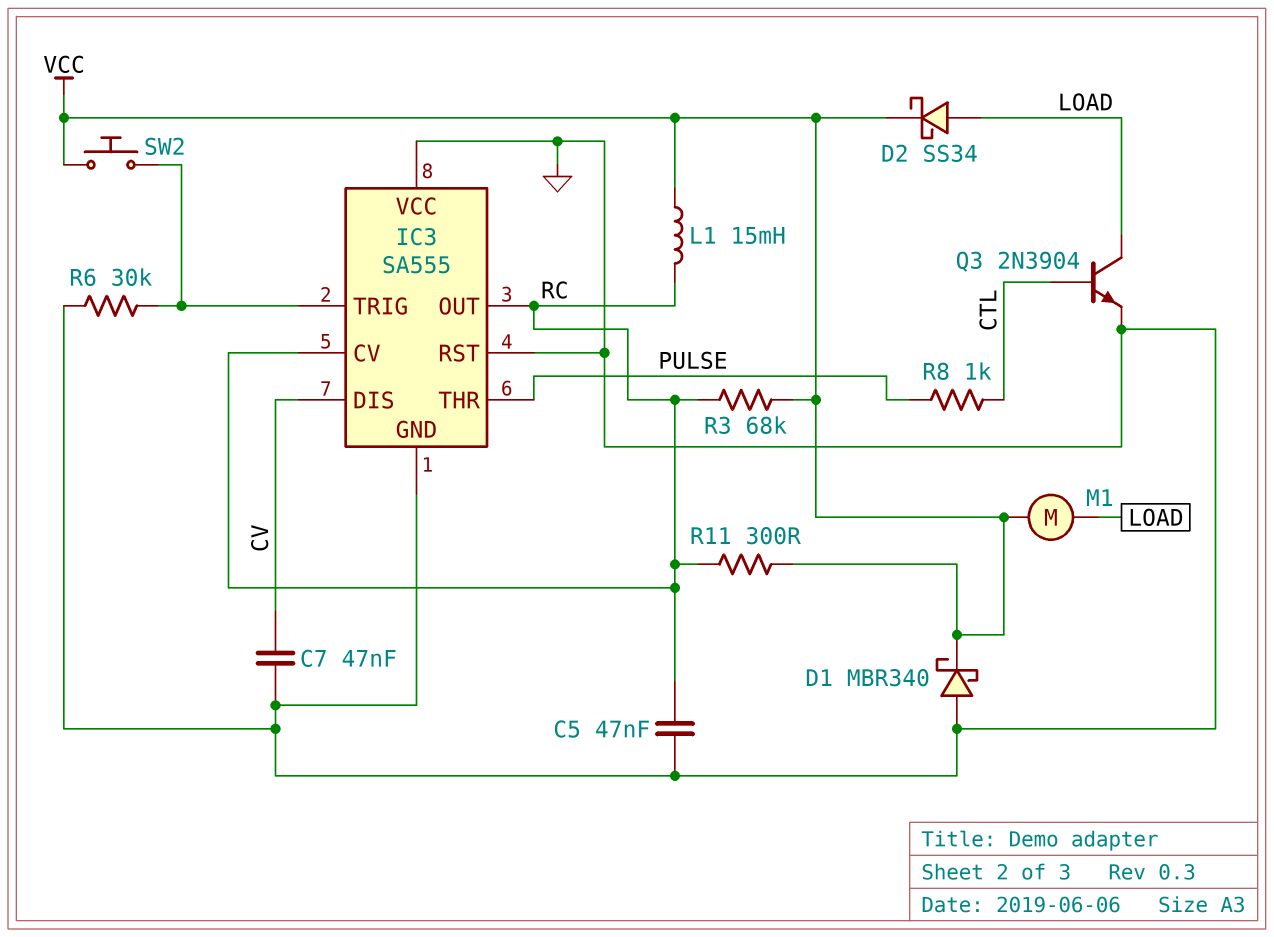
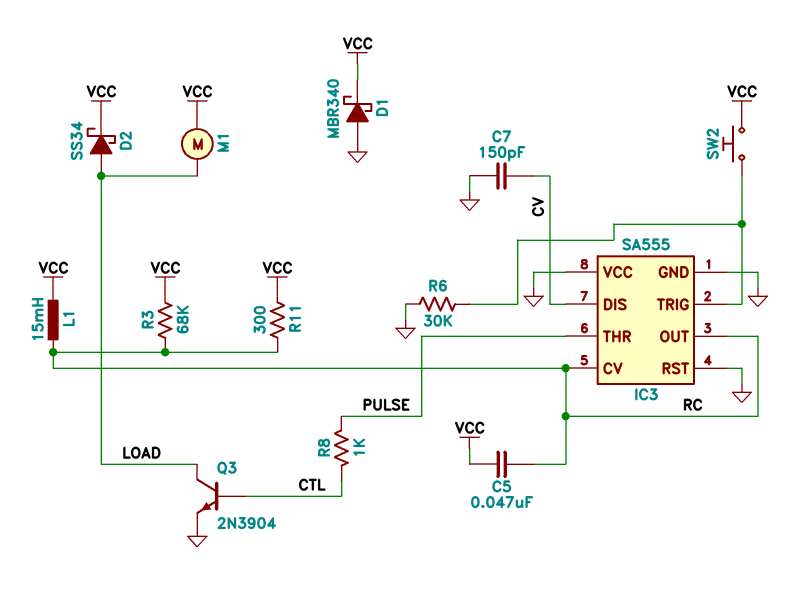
C5: 47nF (GND, RC) -> 47nF (RC, VCC)
C7: 47nF (CV, GND) -> 150pF (CV, GND)

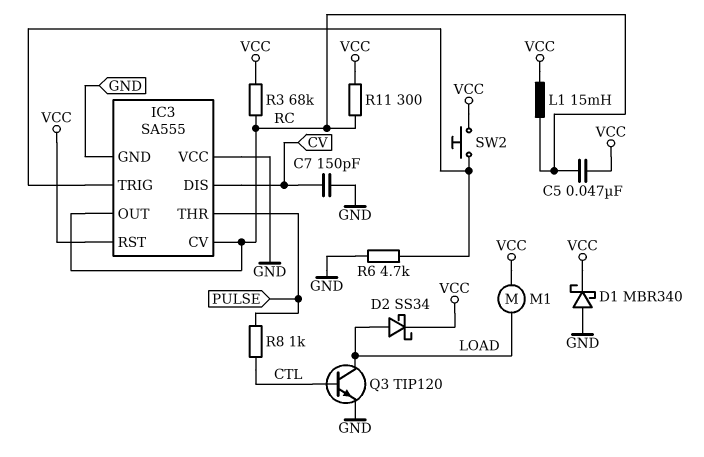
IC3 pin RST: GND -> VCC
Q3: NPN 2N3904 (B CTL, C LOAD, E GND) -> NPN TIP120 (B CTL, C LOAD, E GND)
R6: 30k (GND, IC3/TRIG) -> 4.7k (GND, IC3/TRIG)

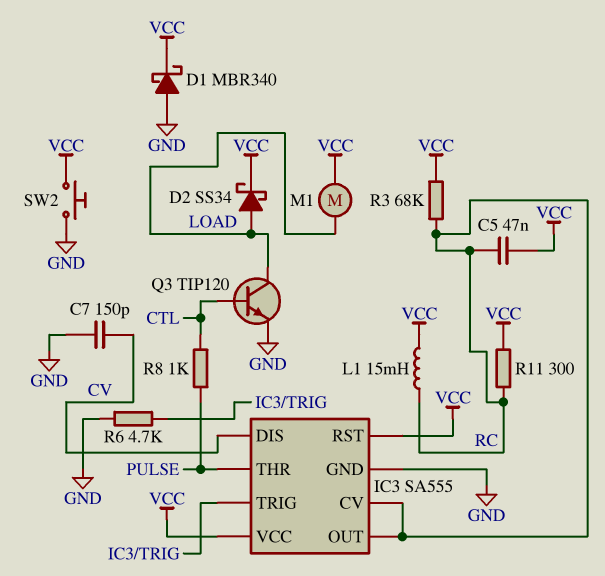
IC3 pin VCC: GND -> VCC
SW2: button (IC3/TRIG, VCC) -> button (GND, VCC)

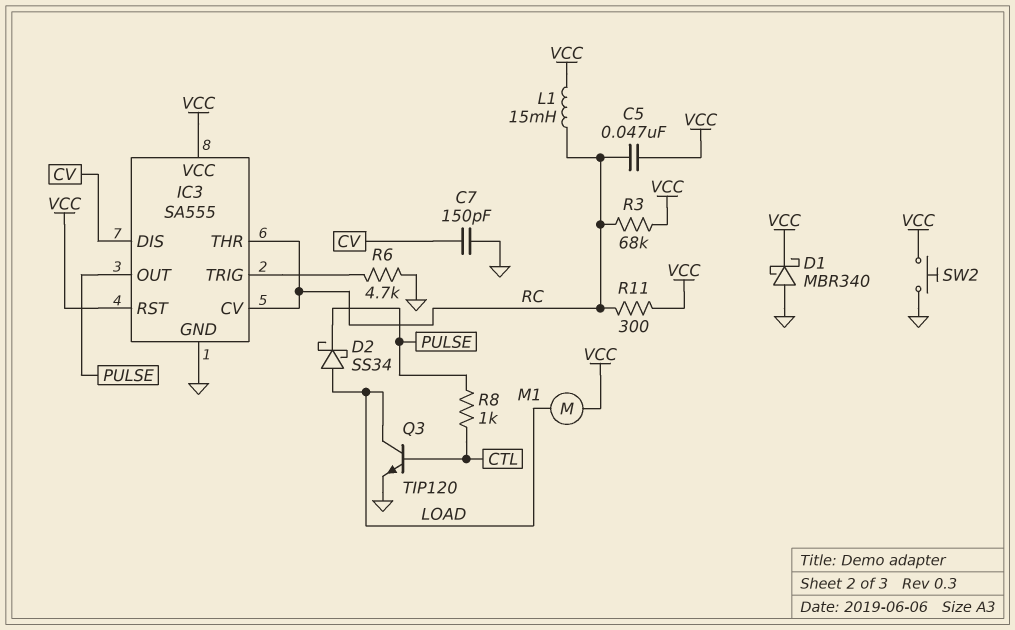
D2: schottky SS34 (A LOAD, K VCC) -> schottky SS34 (A LOAD, K PULSE)
IC3 pin OUT: RC -> PULSE
IC3 pin THR: PULSE -> RC

